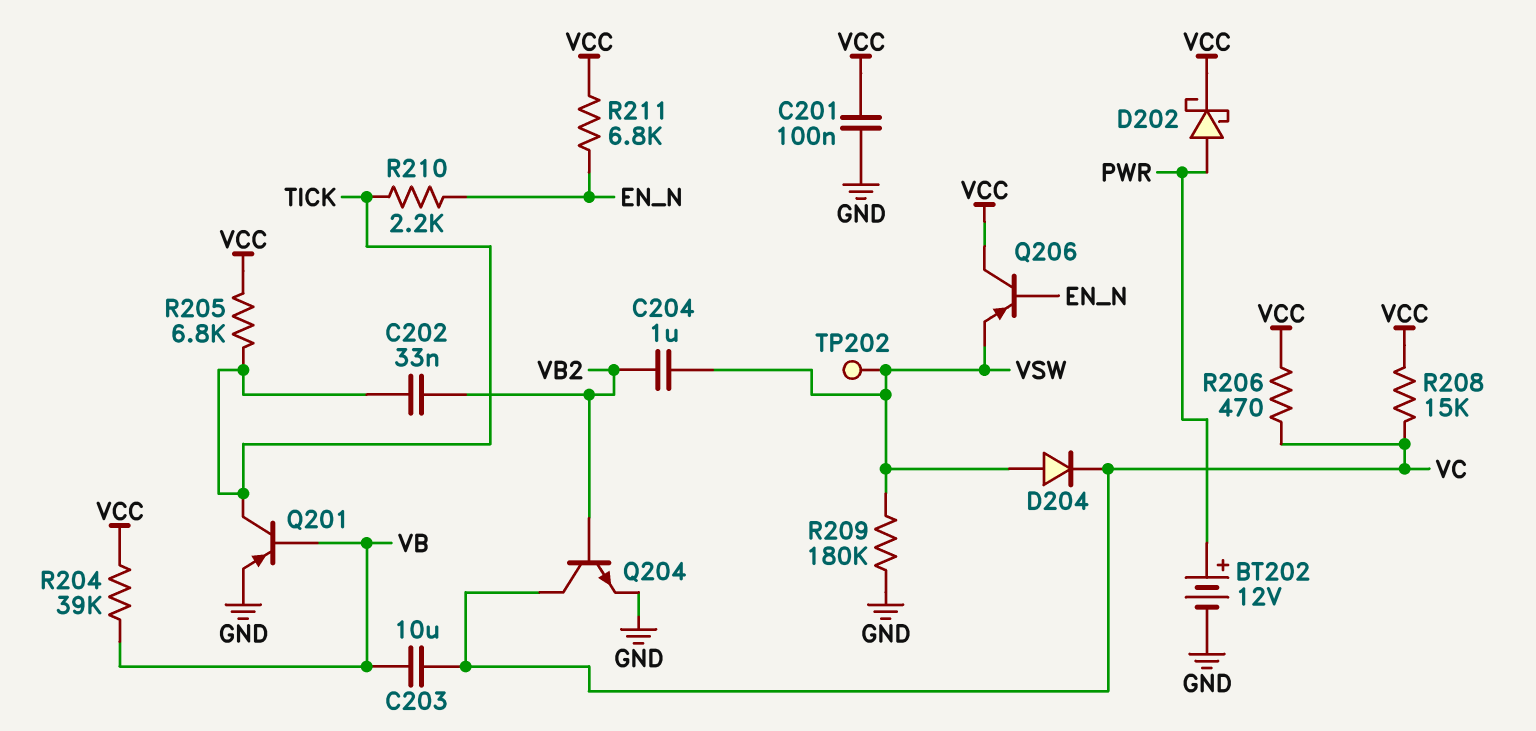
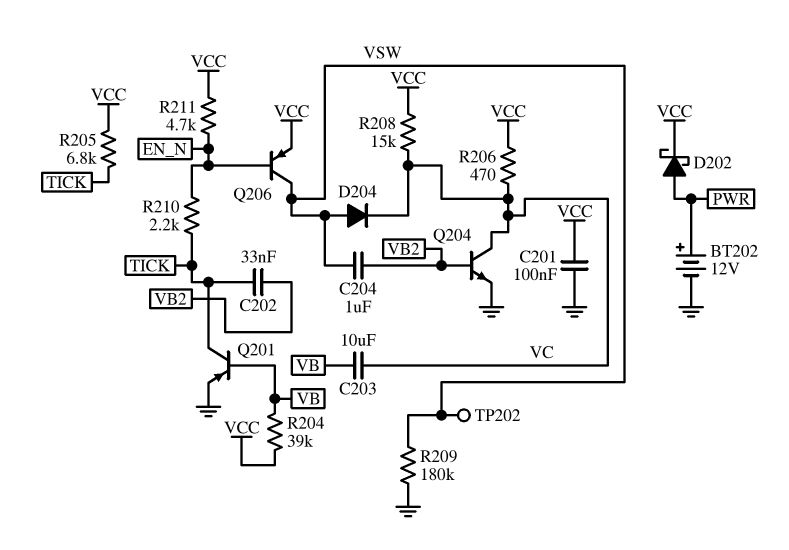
Q206: PNP (B EN_N, C VCC, E VSW) -> PNP (B EN_N, C VSW, E VCC)
R211: 6.8k (EN_N, VCC) -> 4.7k (EN_N, VCC)

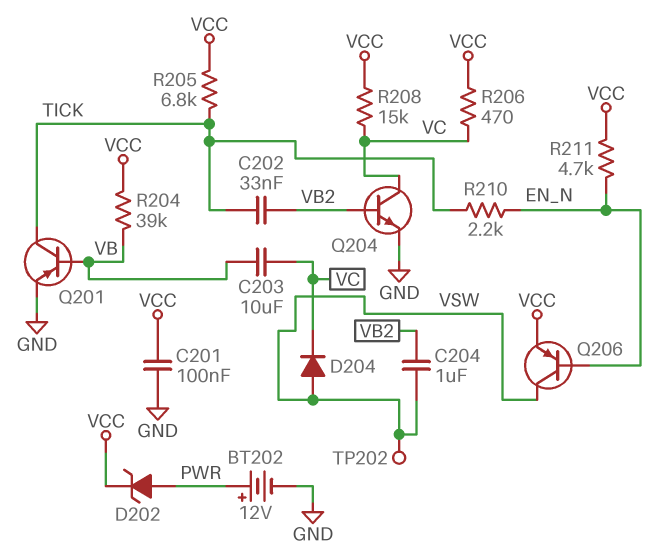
D202: schottky (A PWR, K VCC) -> zener (A PWR, K VCC)
R209: 180k (GND, VSW) -> none

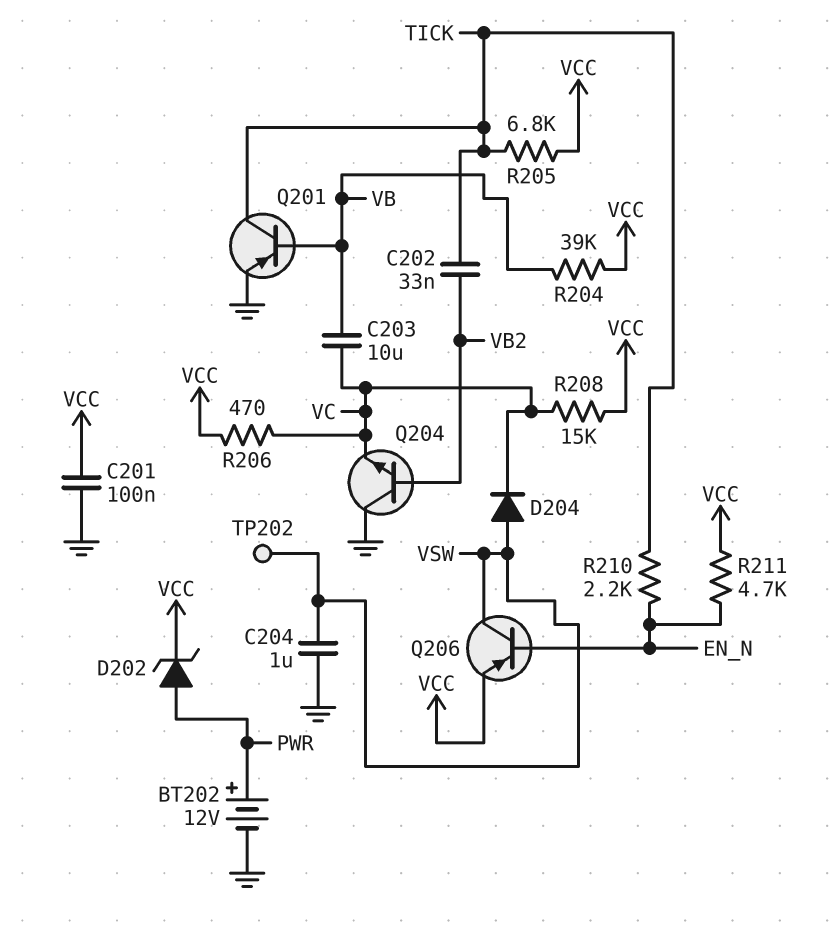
C204: 1uF (VB2, VSW) -> 1uF (GND, VSW)
Q204: NPN (B VB2, C VC, E GND) -> NPN (B VB2, C GND, E VC)

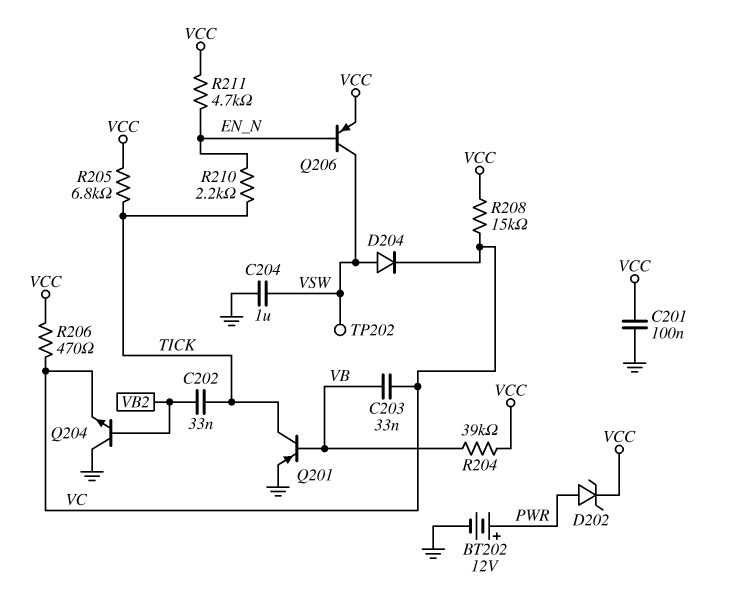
C203: 10uF (VB, VC) -> 33nF (VB, VC)

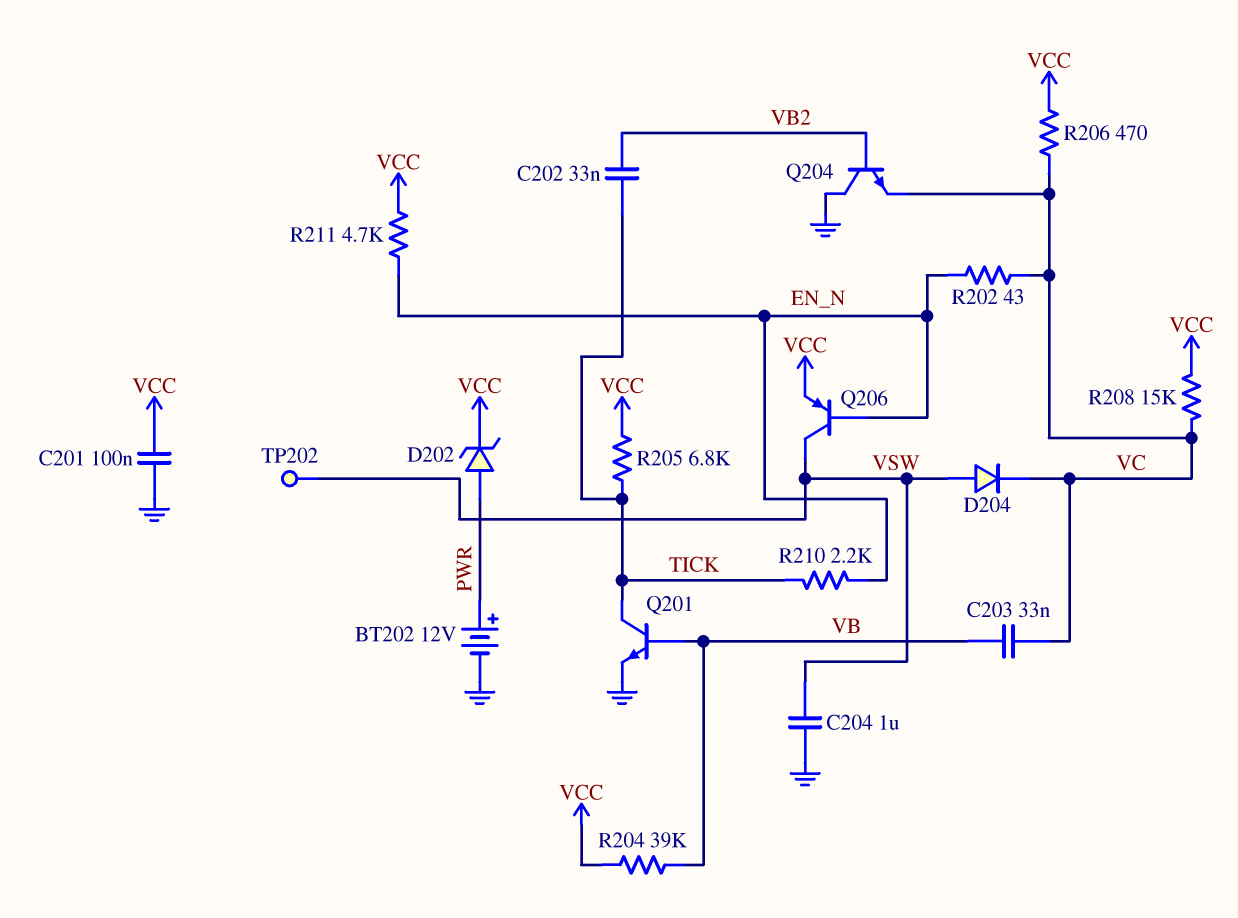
Q201: PNP (B VB, C TICK, E GND) -> NPN (B VB, C TICK, E GND)
R202: none -> 43 (EN_N, VC)

